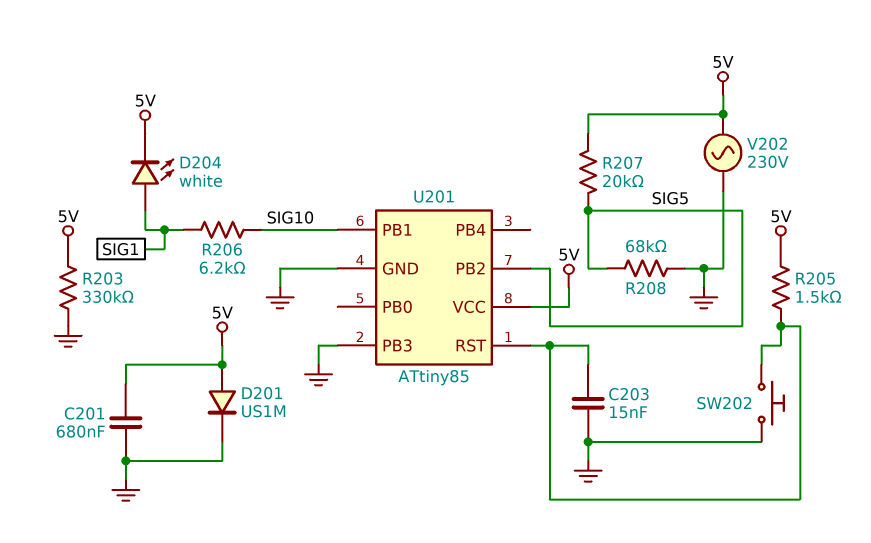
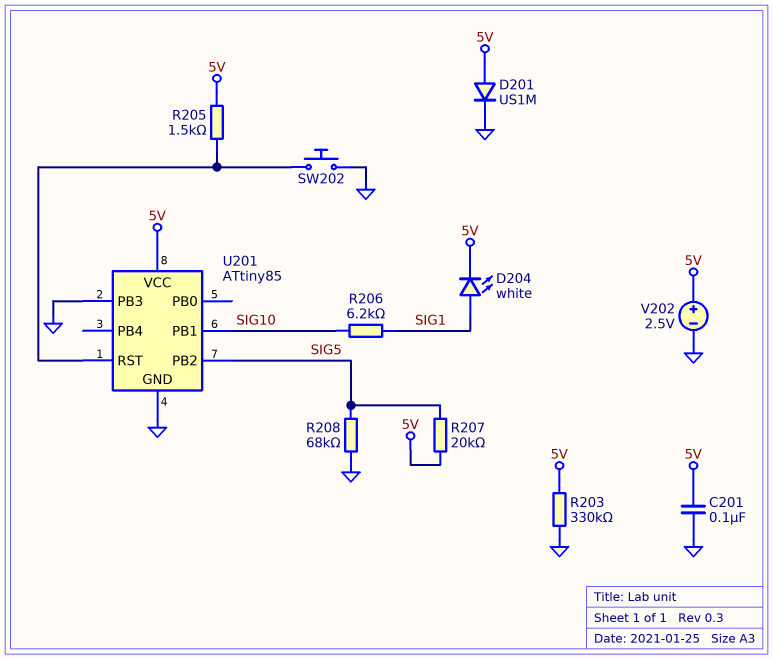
C201: 680nF (5V, GND) -> 100nF (5V, GND)
C203: 15nF (GND, U201/RST) -> none
V202: AC 230V (5V, GND) -> 2.5V (plus 5V, minus GND)

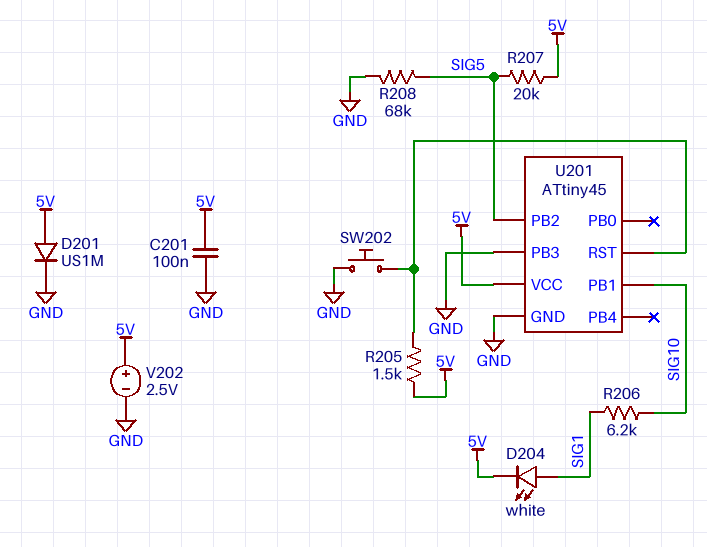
R203: 330k (5V, GND) -> none
U201: ATtiny85 -> ATtiny45

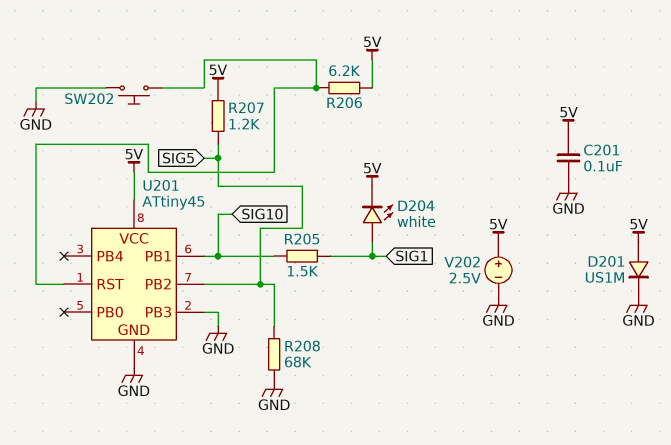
R205: 1.5k (5V, U201/RST) -> 1.5k (SIG1, SIG10)
R206: 6.2k (SIG1, SIG10) -> 6.2k (5V, U201/RST)
R207: 20k (5V, SIG5) -> 1.2k (5V, SIG5)

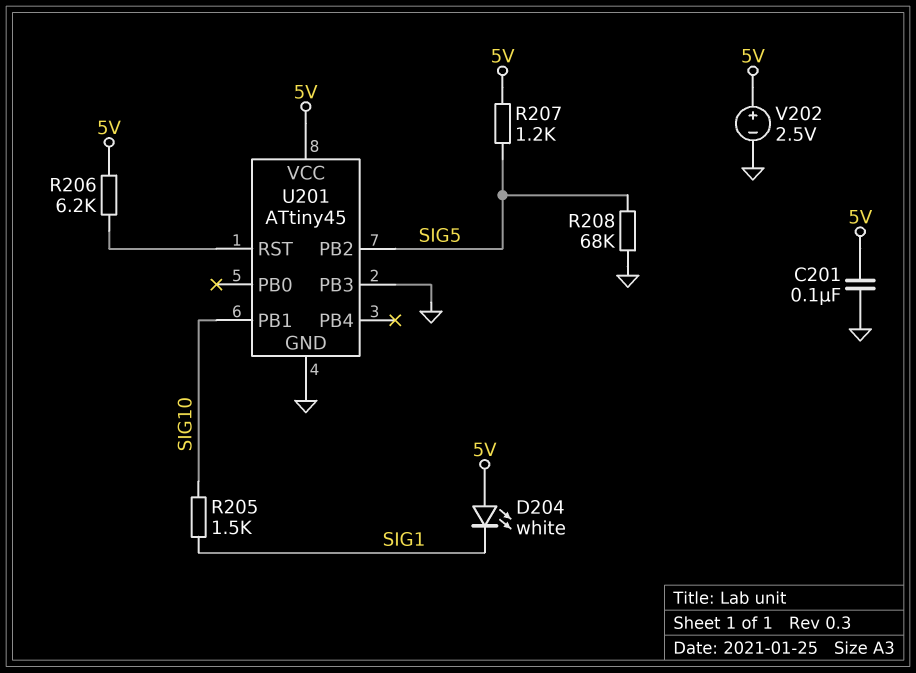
D201: diode US1M (A 5V, K GND) -> none
D204: LED white (A SIG1, K 5V) -> LED white (A 5V, K SIG1)
SW202: button (GND, U201/RST) -> none

